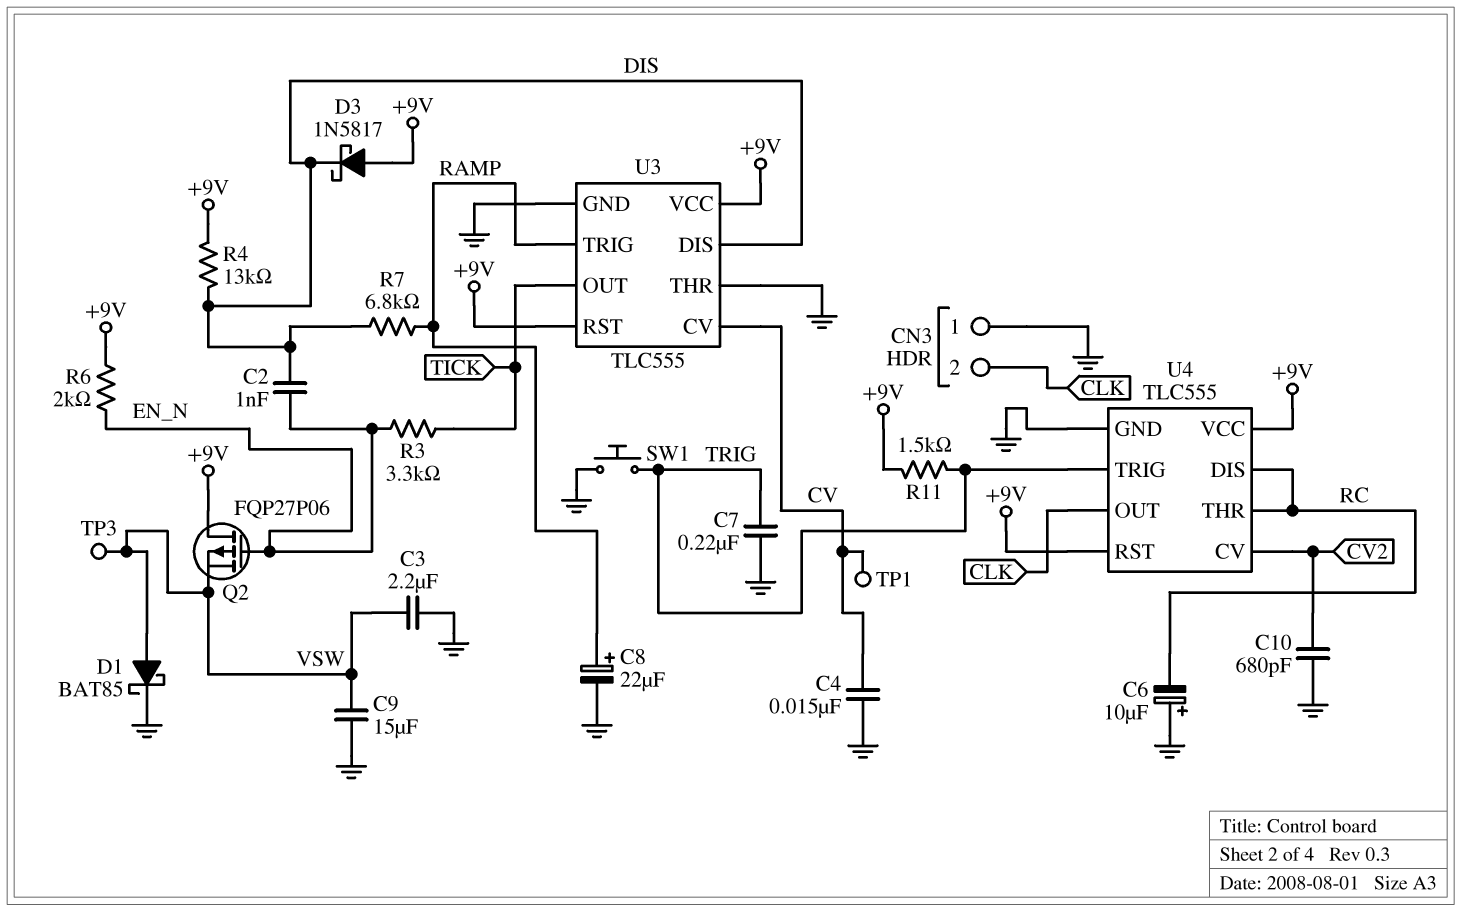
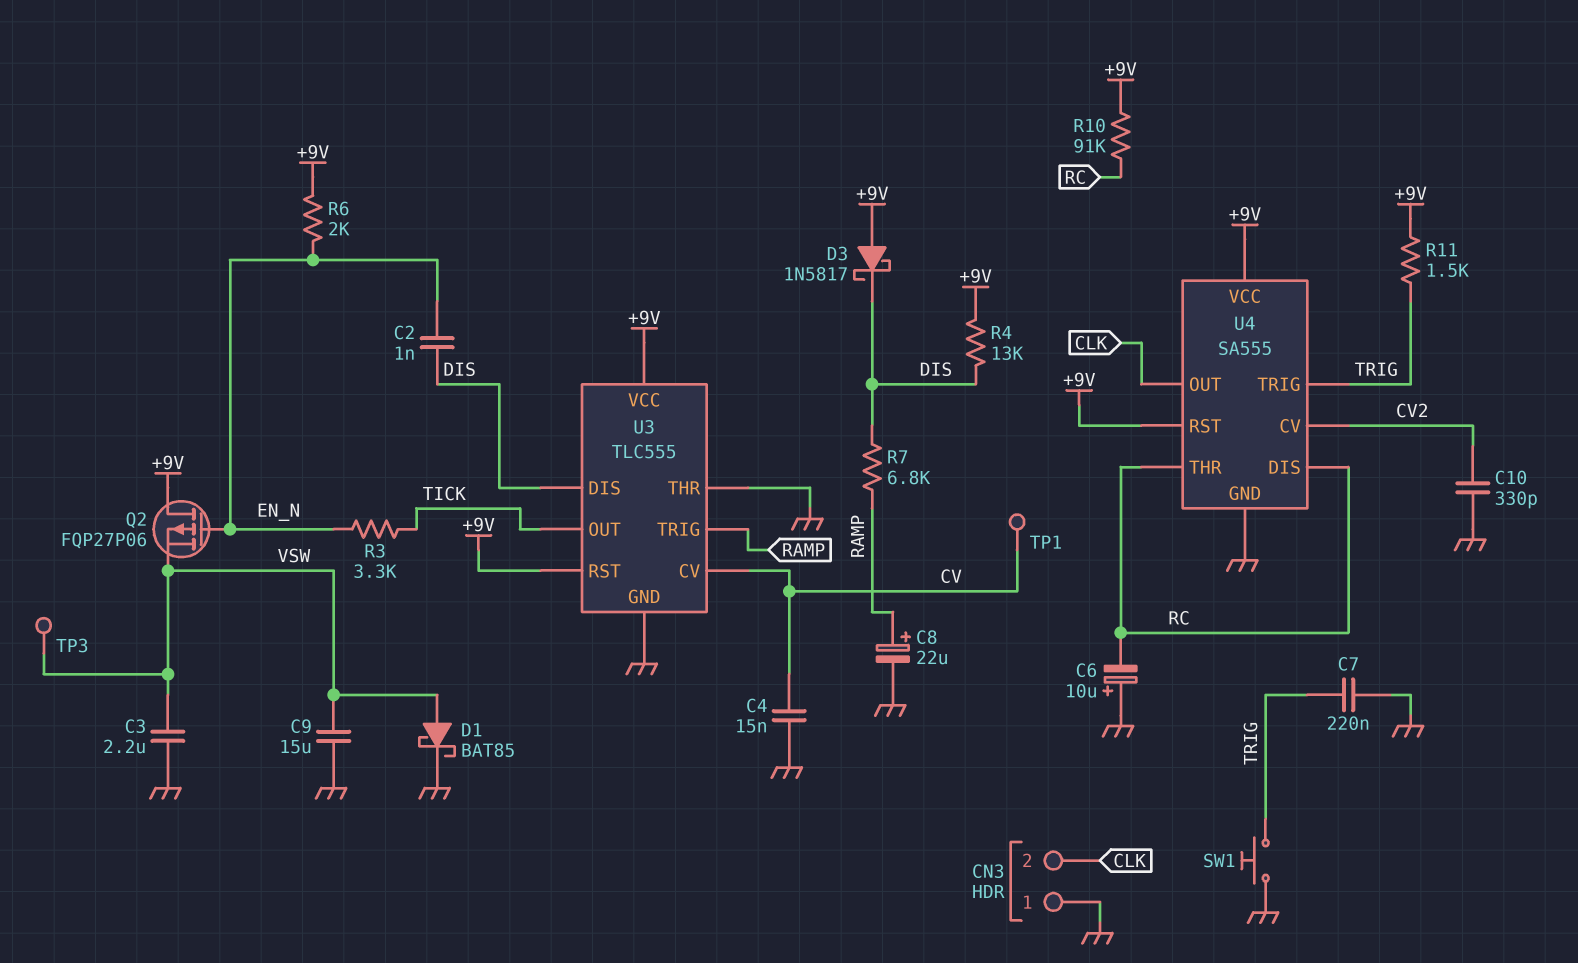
C10: 680pF (CV2, GND) -> 330pF (CV2, GND)
R10: none -> 91k (+9V, RC)
U4: TLC555 -> SA555

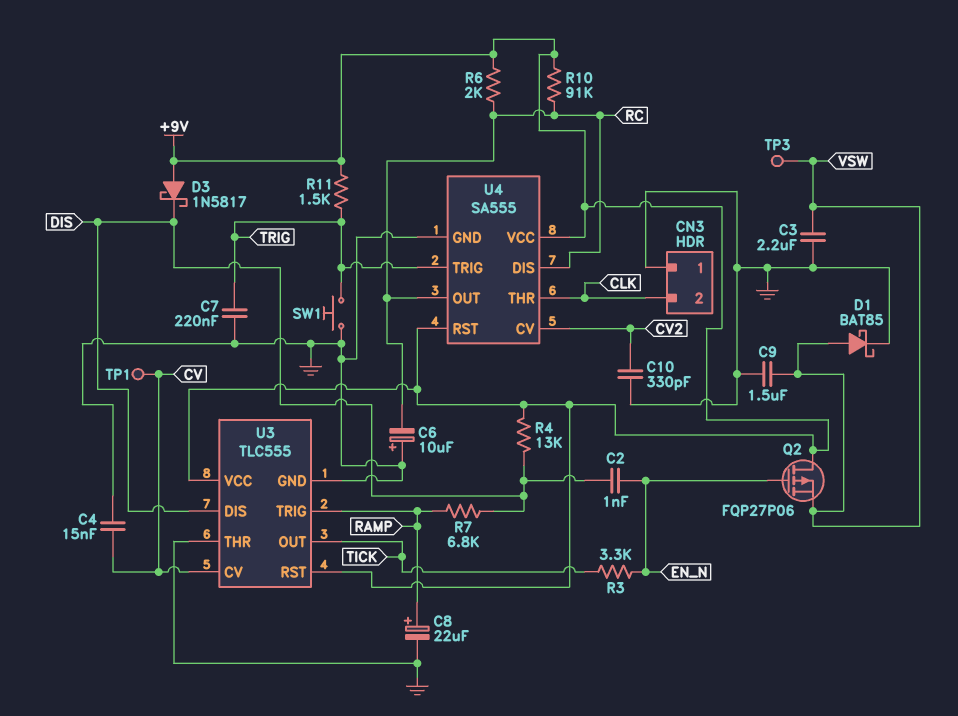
C9: 15uF (GND, VSW) -> 1.5uF (GND, VSW)
R6: 2k (+9V, EN_N) -> 2k (+9V, RC)
U4 pin OUT: CLK -> RC
U4 pin THR: RC -> CLK

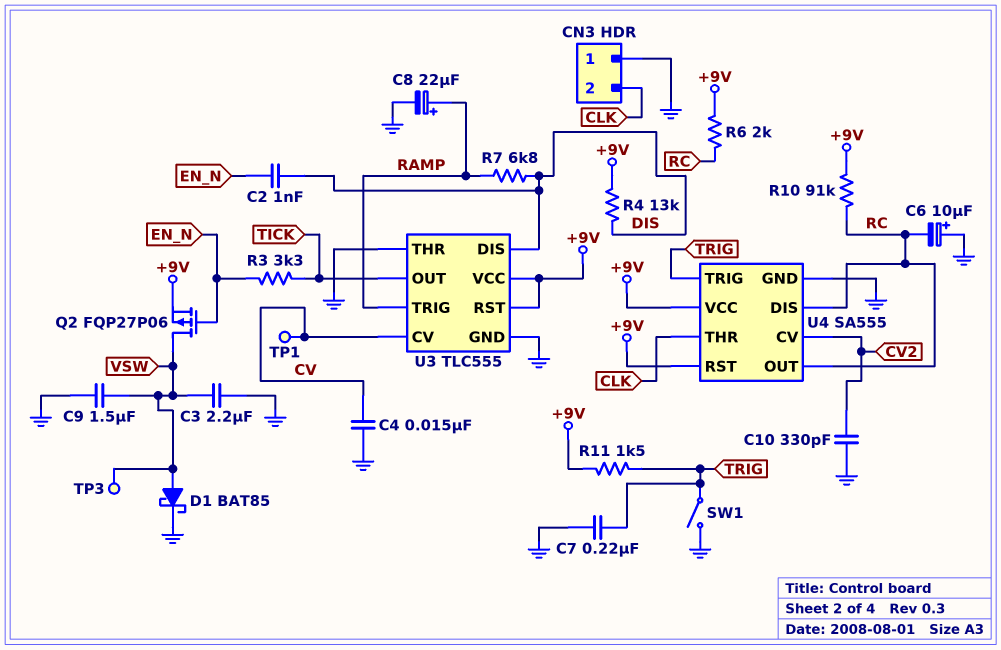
D3: schottky 1N5817 (A +9V, K DIS) -> none
Q2: PMOS FQP27P06 (G EN_N, D +9V, S VSW) -> PMOS FQP27P06 (G EN_N, D VSW, S +9V)
SW1: button (GND, TRIG) -> switch (GND, TRIG)

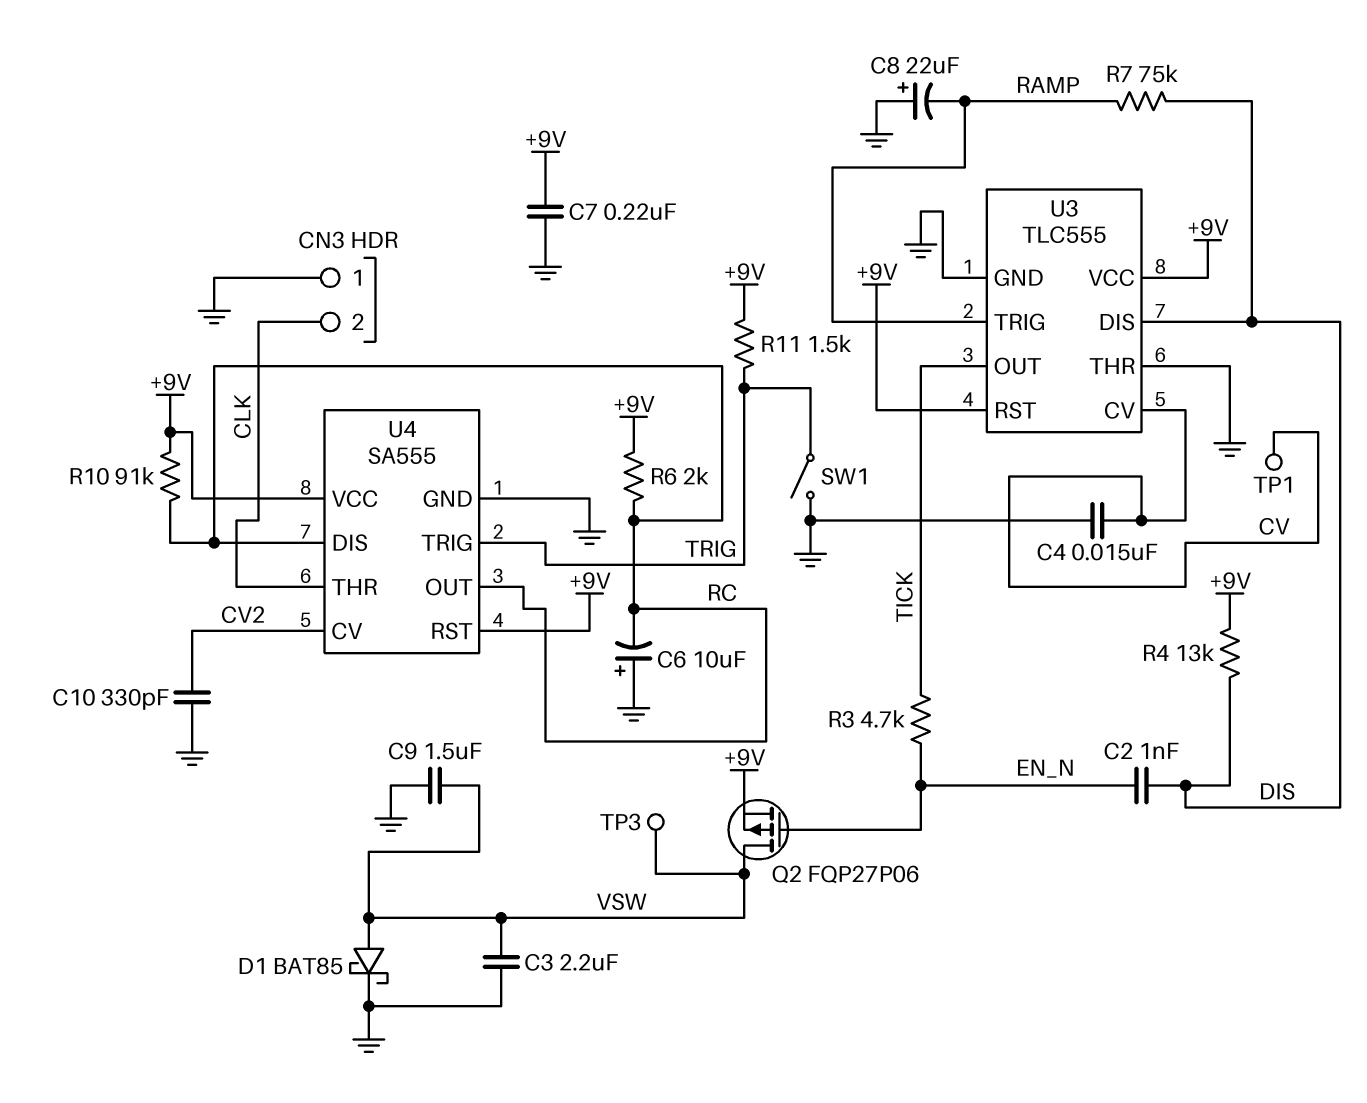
C7: 220nF (GND, TRIG) -> 220nF (+9V, GND)
C8: 22uF (plus RAMP, minus GND) -> 22uF (plus GND, minus RAMP)
R3: 3.3k (EN_N, TICK) -> 4.7k (EN_N, TICK)
R7: 6.8k (DIS, RAMP) -> 75k (DIS, RAMP)

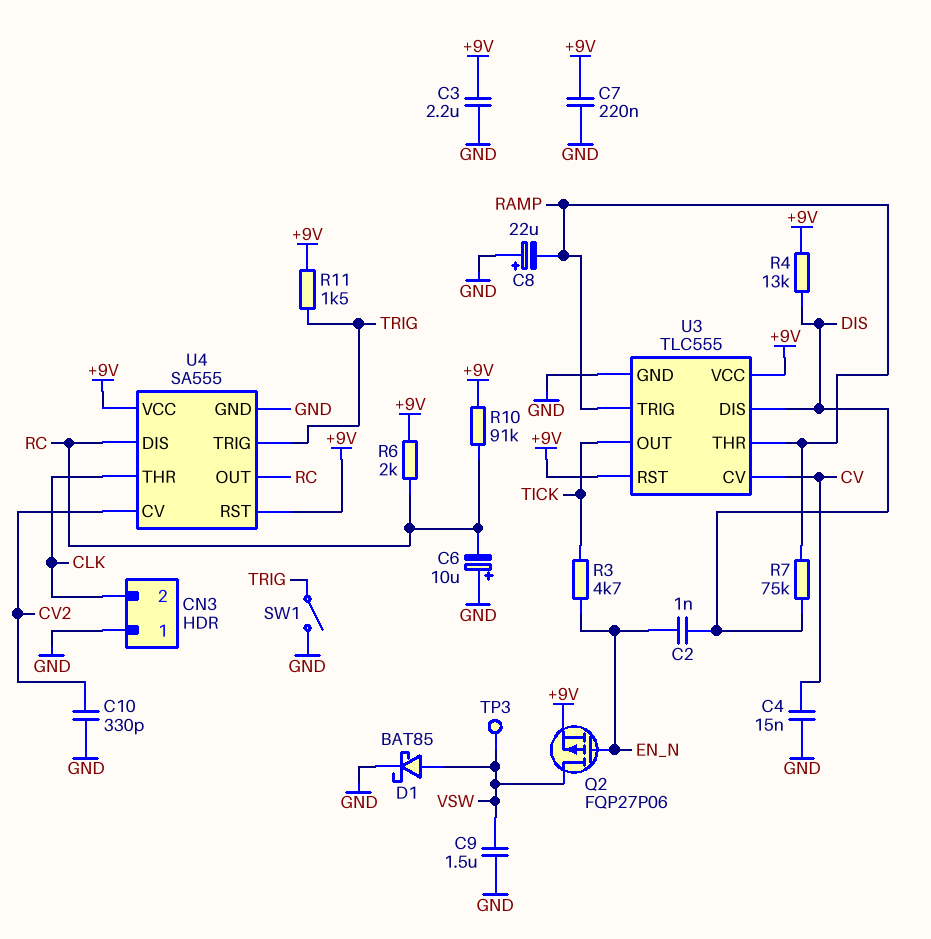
C3: 2.2uF (GND, VSW) -> 2.2uF (+9V, GND)
TP1: test point (CV) -> none
U3 pin THR: GND -> RAMP

